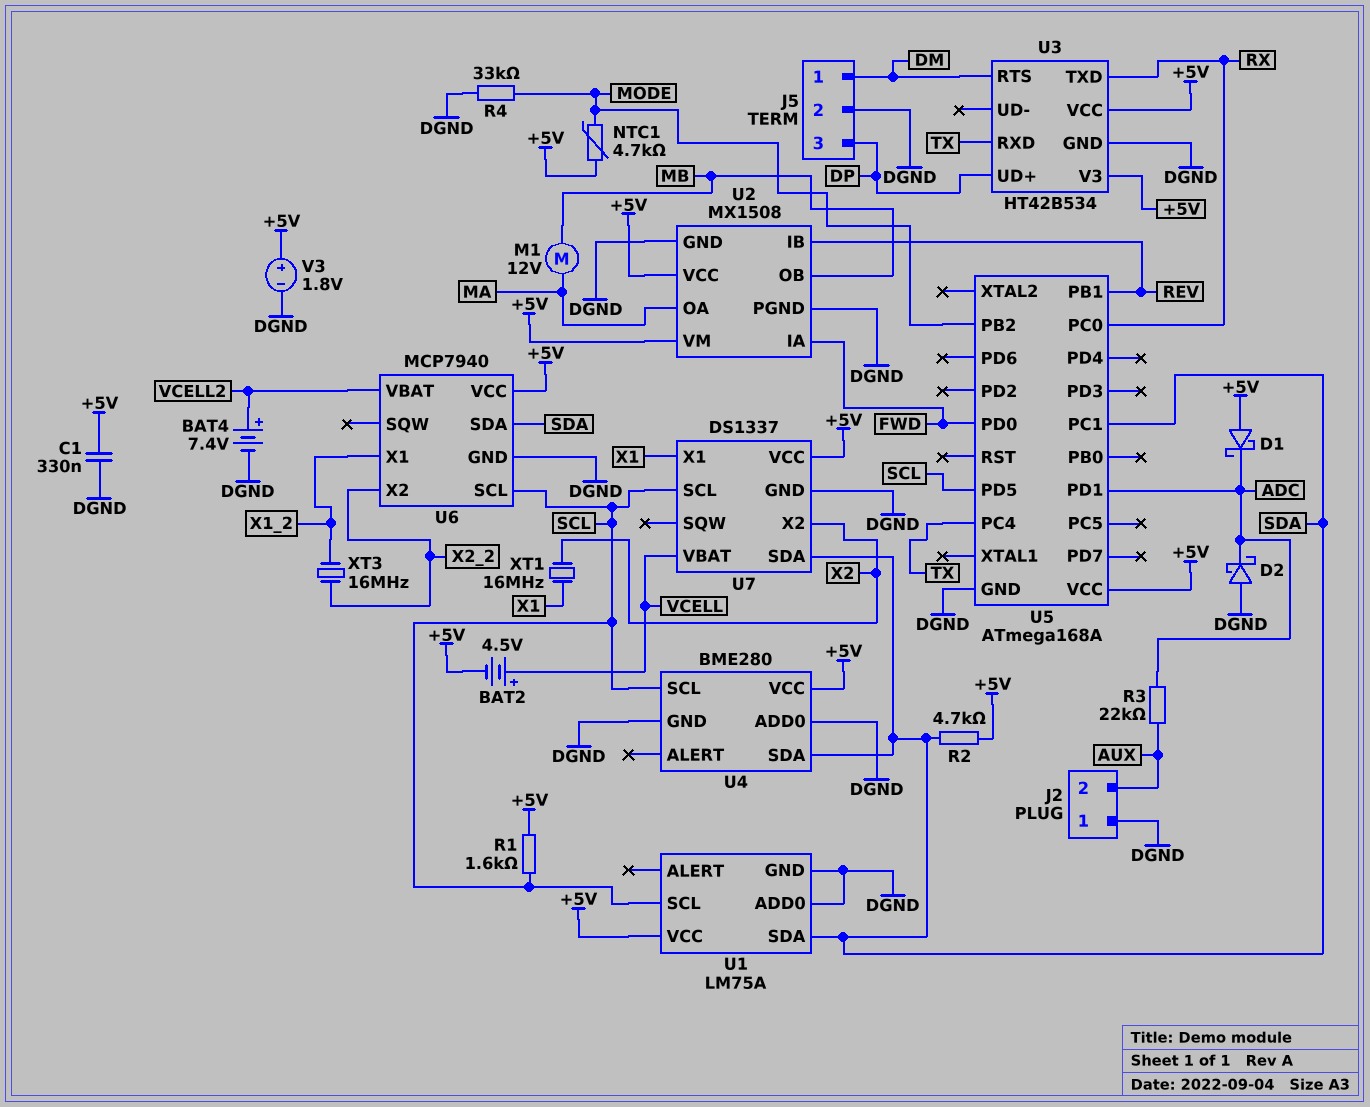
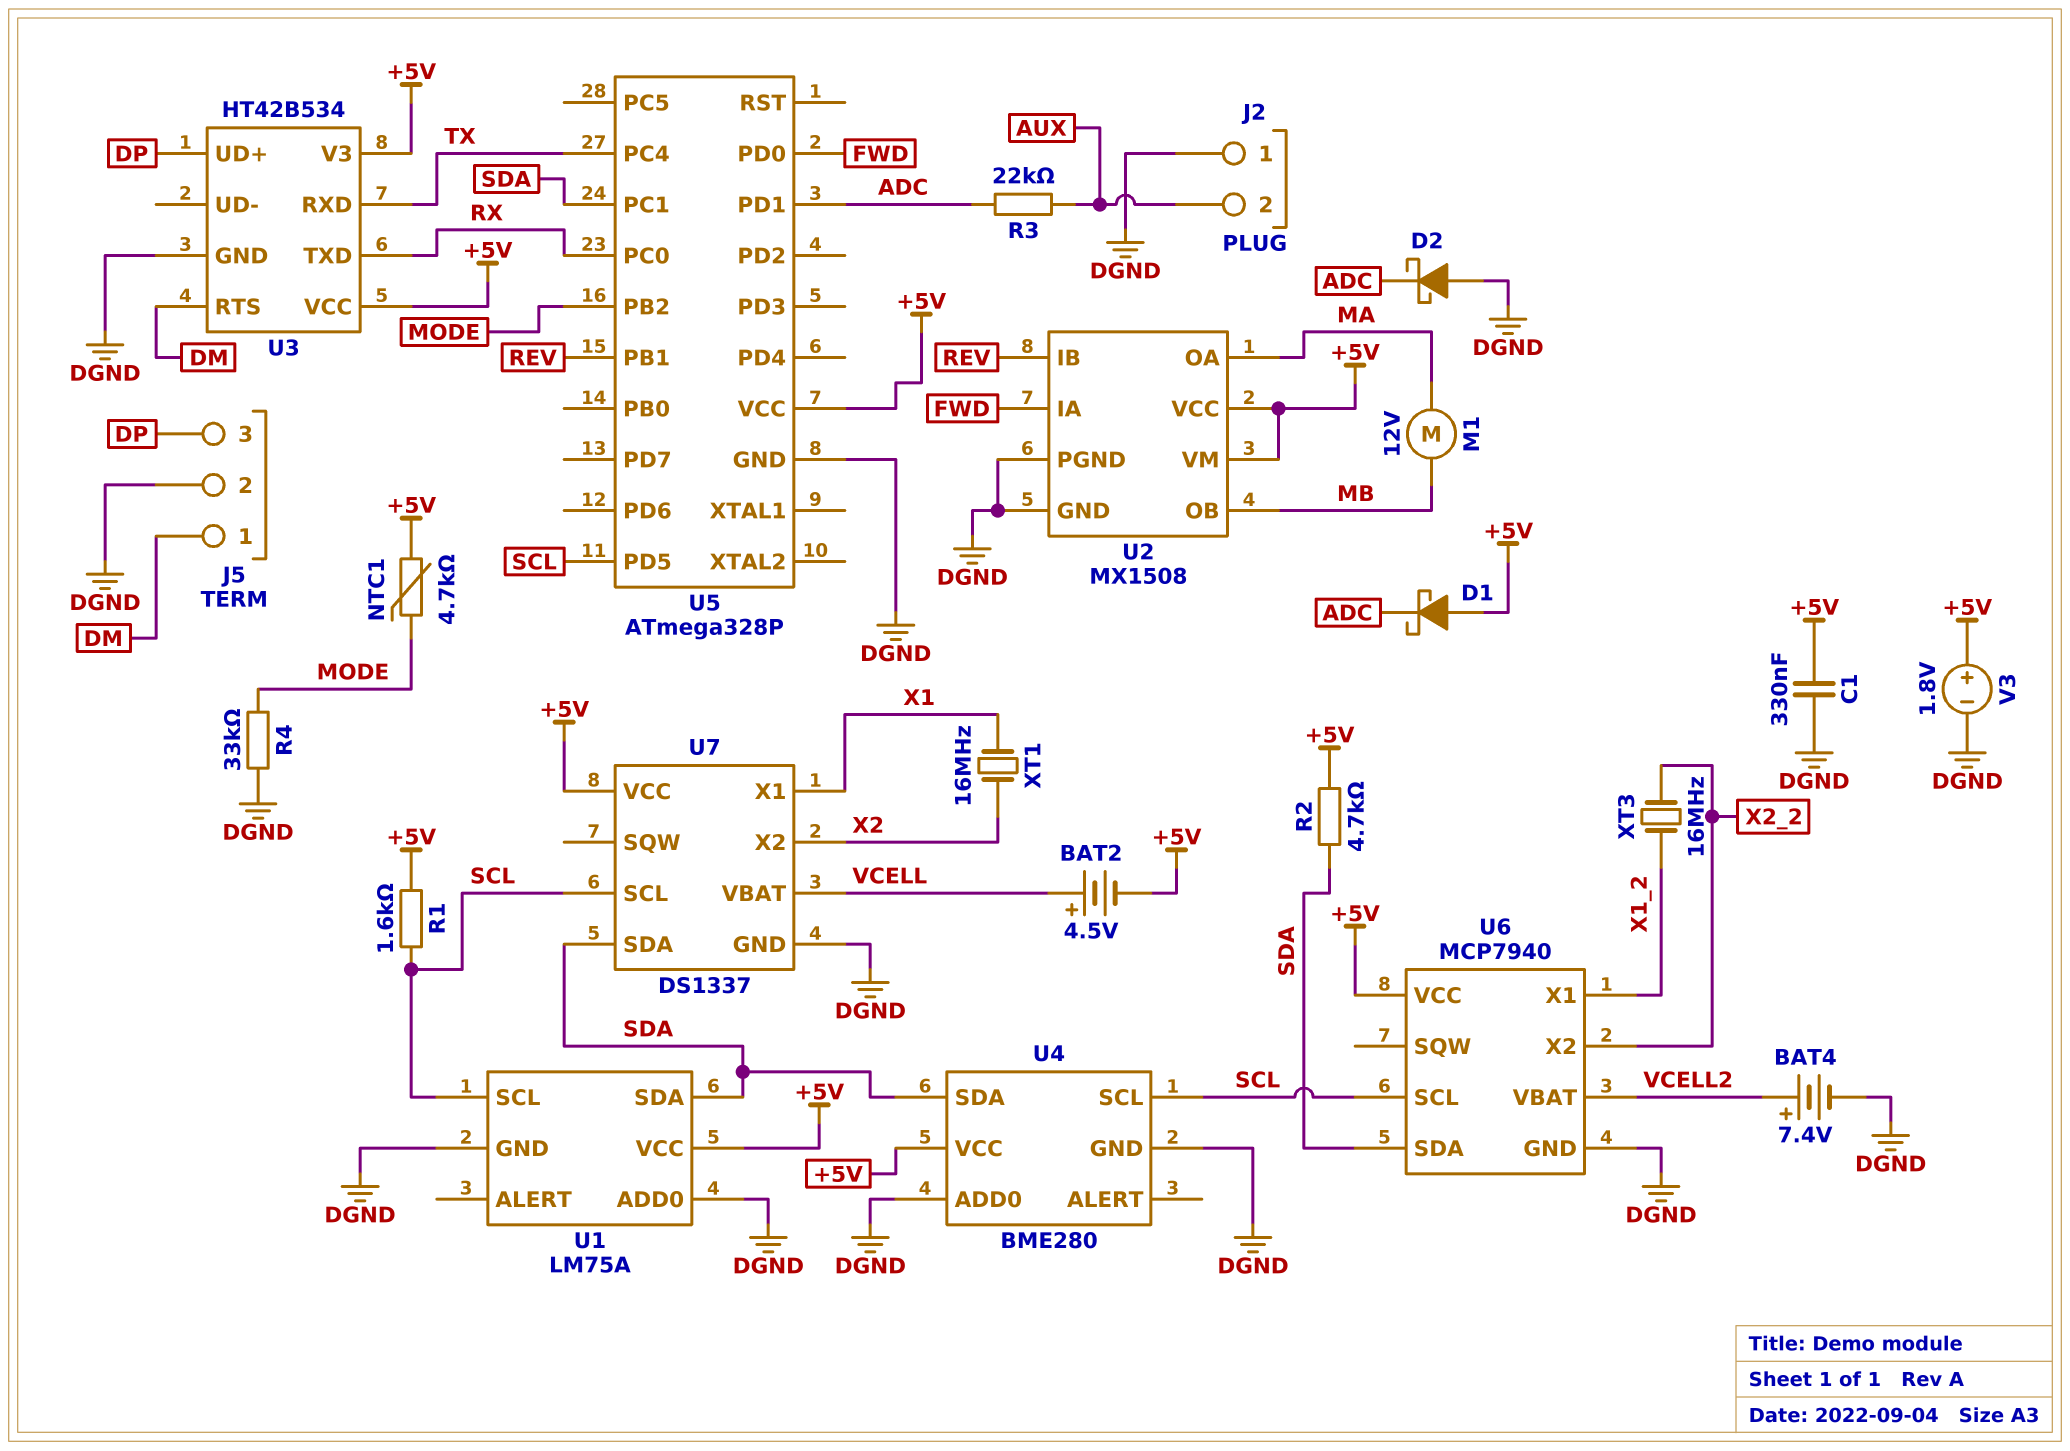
U5: ATmega168A -> ATmega328P

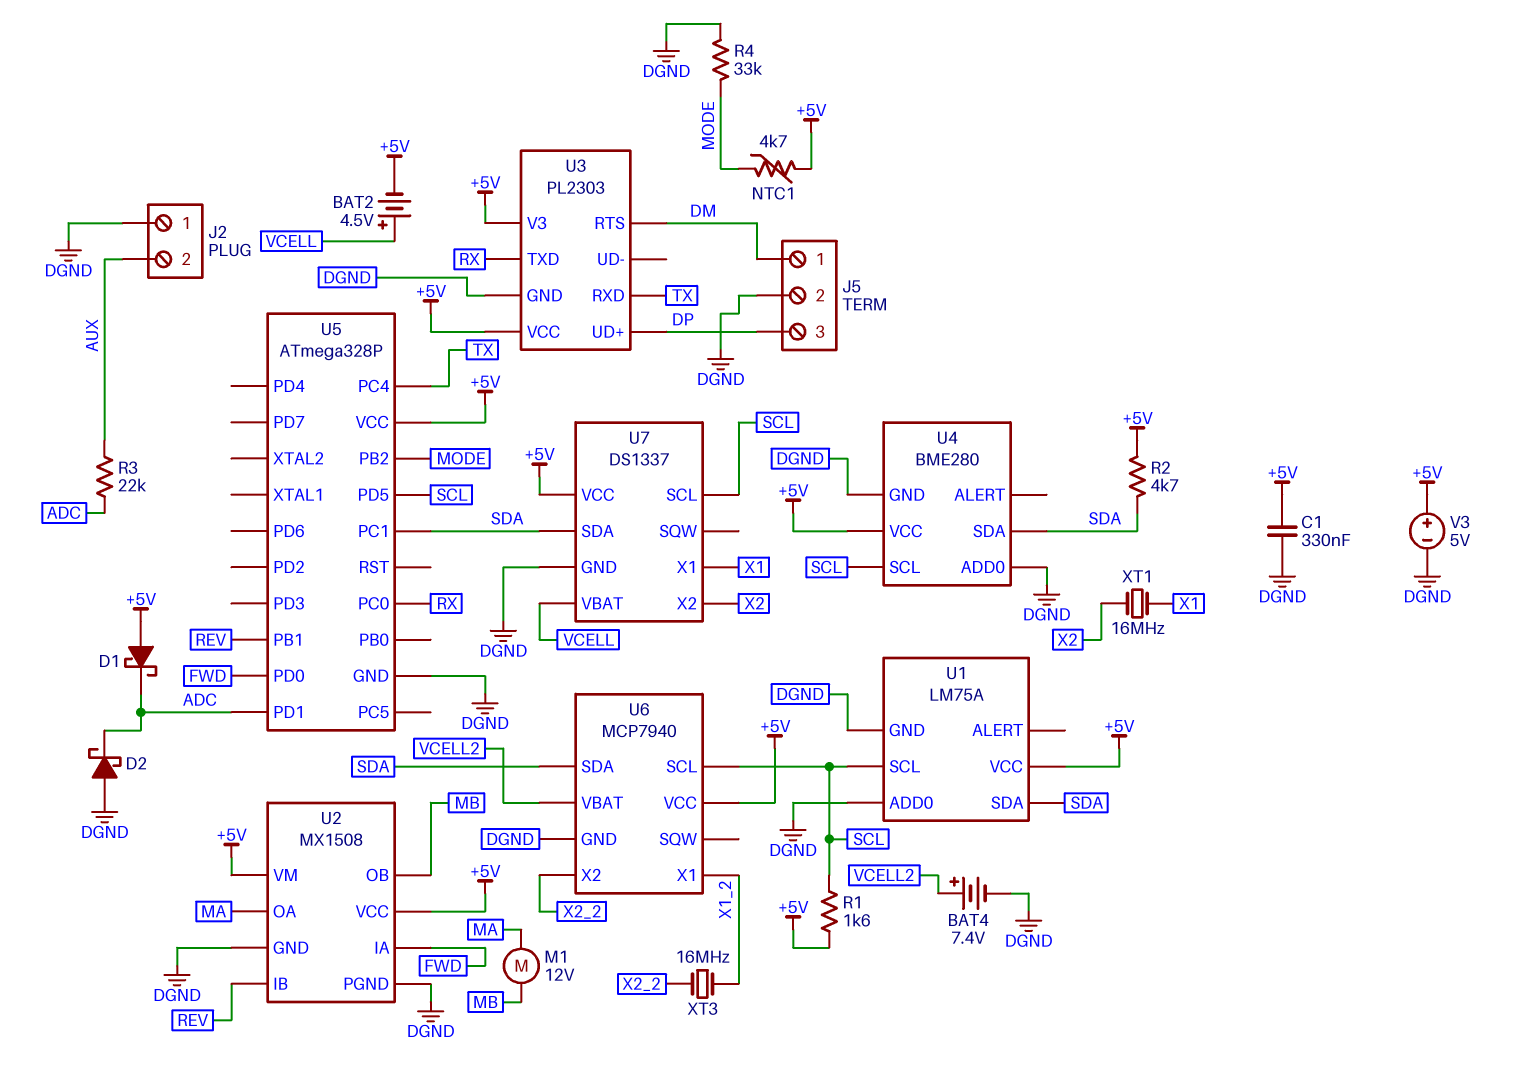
U3: HT42B534 -> PL2303
V3: 1.8V (plus +5V, minus DGND) -> 5V (plus +5V, minus DGND)

